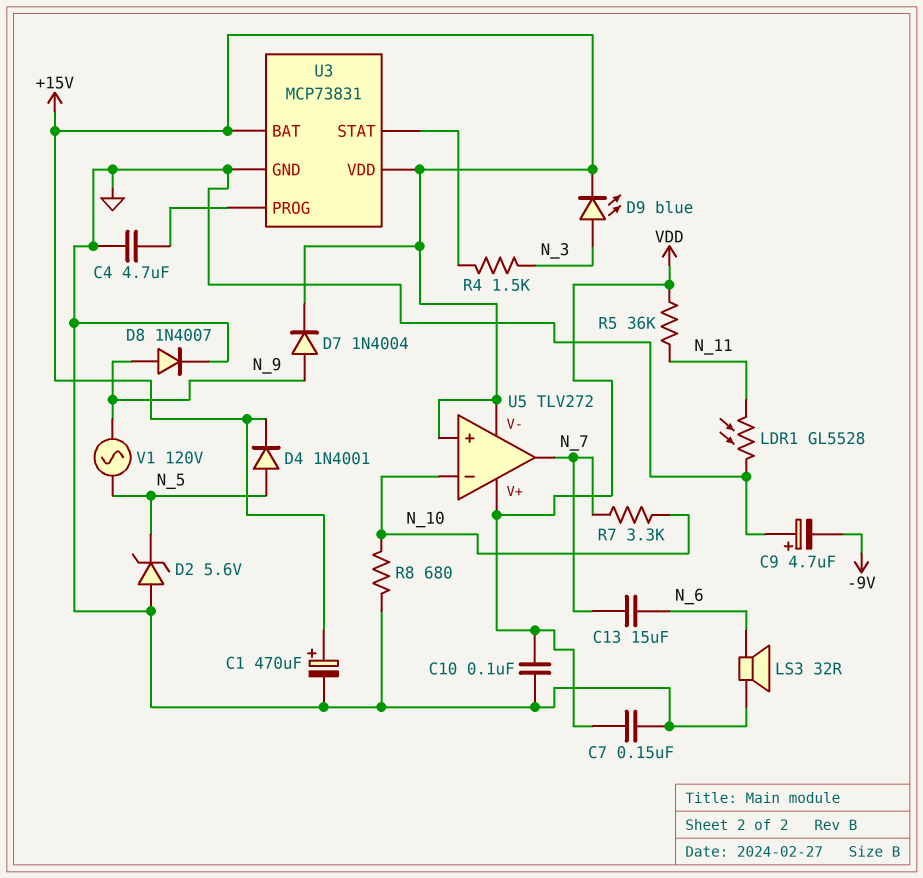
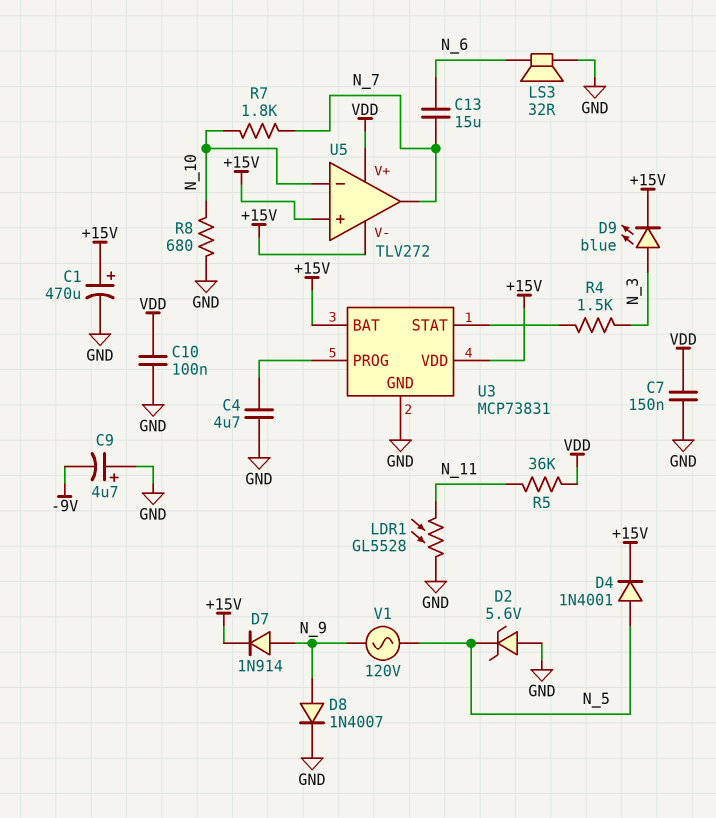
D7: diode 1N4004 (A N_9, K +15V) -> diode 1N914 (A N_9, K +15V)
R7: 3.3k (N_7, N_10) -> 1.8k (N_7, N_10)

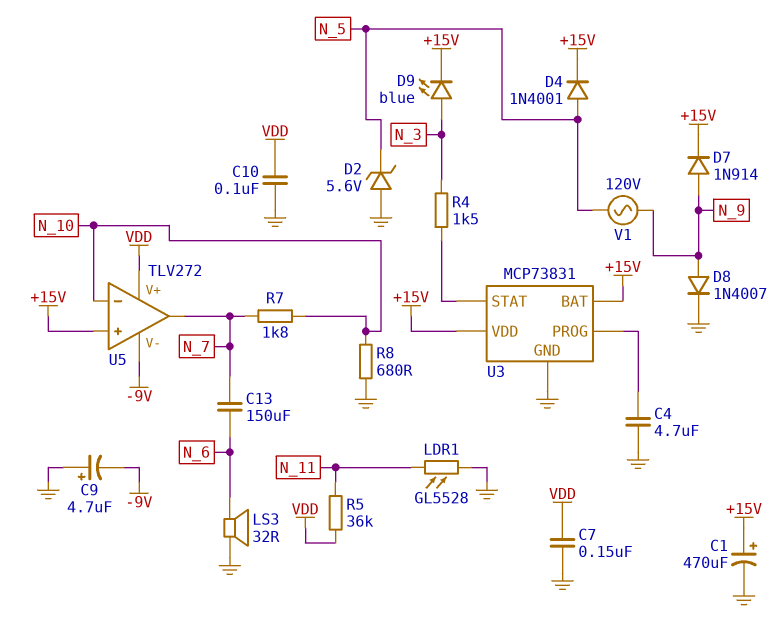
C13: 15uF (N_6, N_7) -> 150uF (N_6, N_7)
U5 pin V-: +15V -> -9V

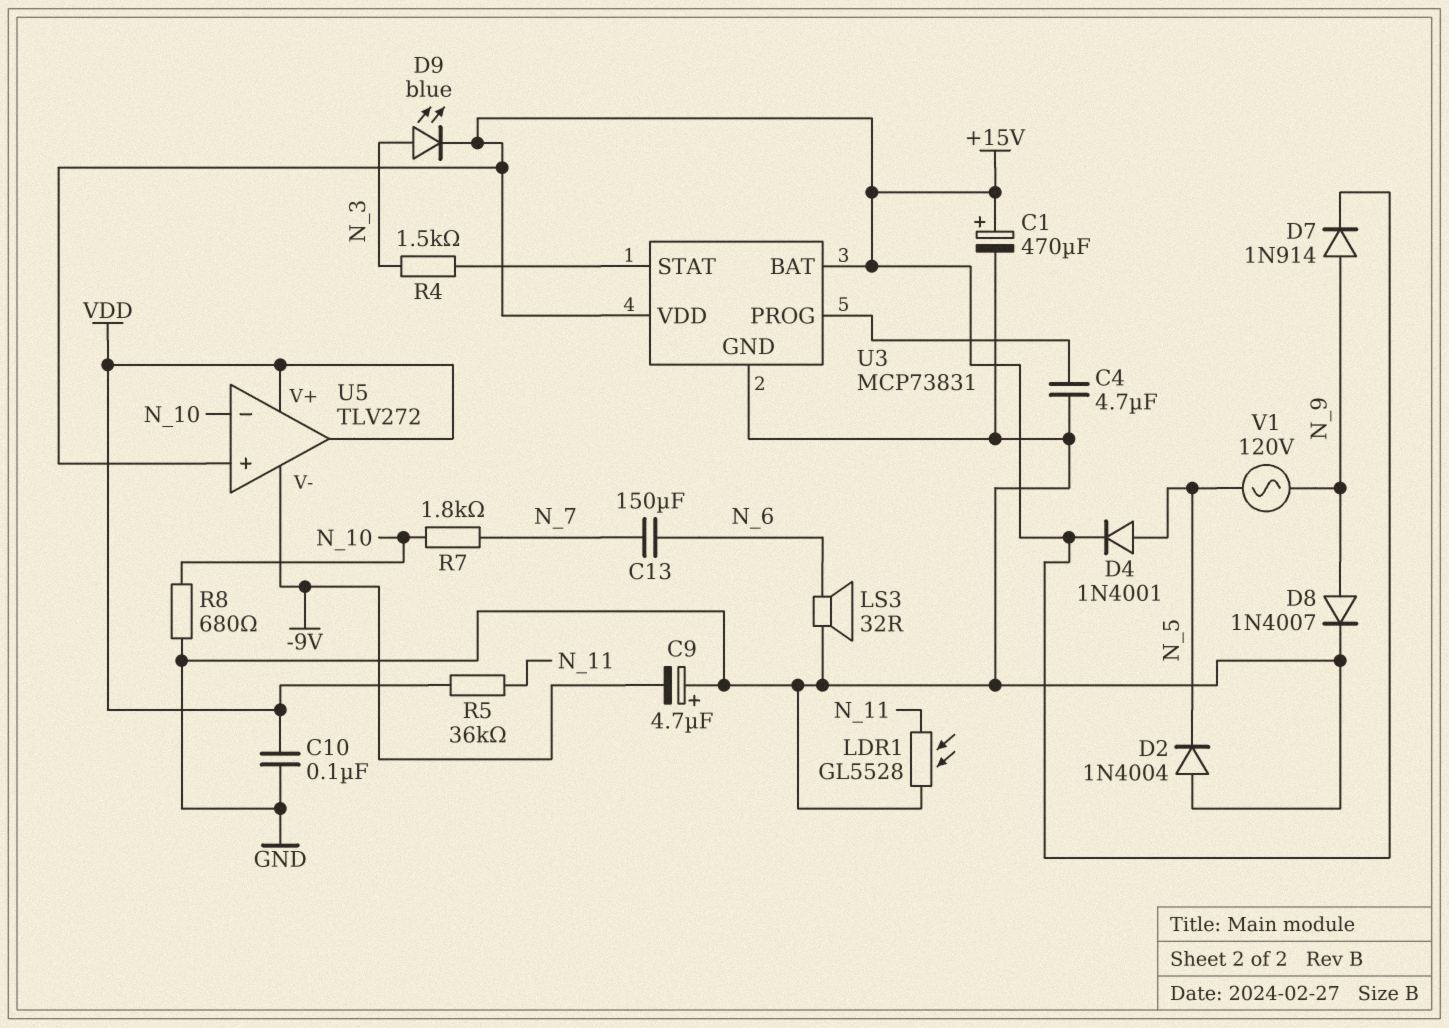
C7: 150nF (GND, VDD) -> none
D2: zener 5.6V (A GND, K N_5) -> diode 1N4004 (A GND, K N_5)
U5 pin out: N_7 -> VDD

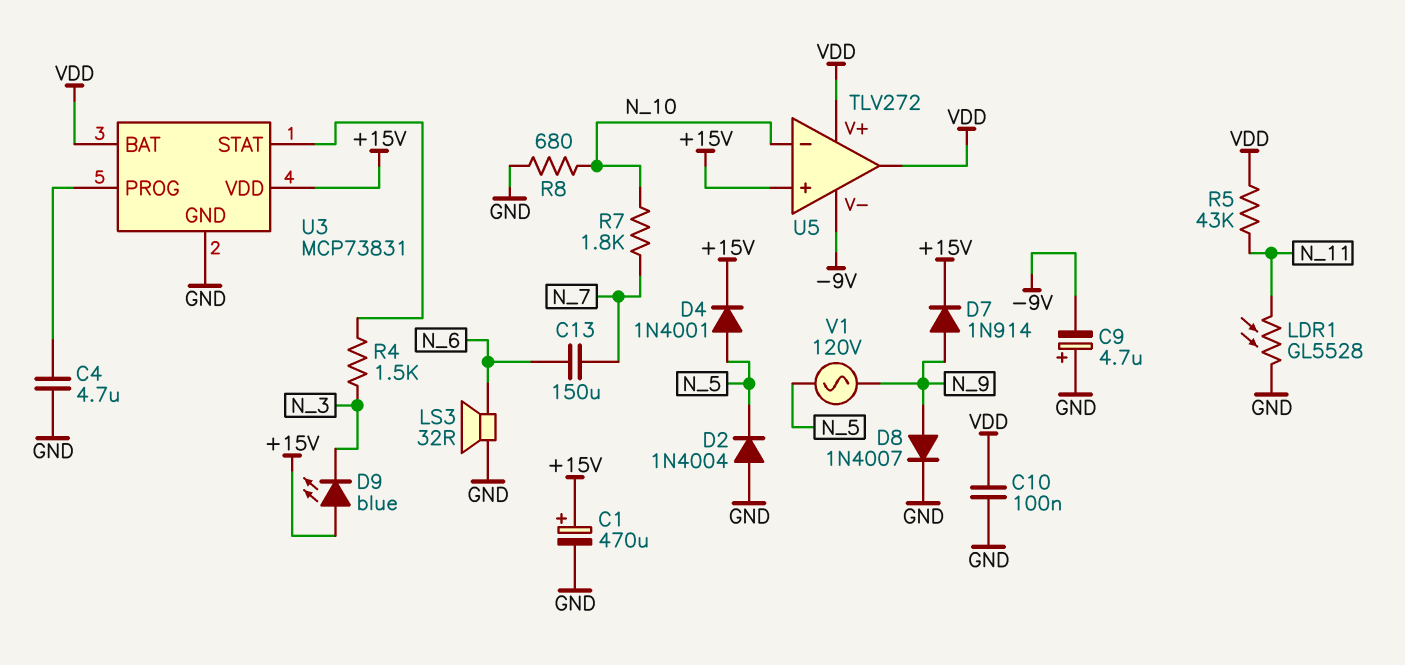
D9: LED blue (A N_3, K +15V) -> LED blue (A +15V, K N_3)
R5: 36k (N_11, VDD) -> 43k (N_11, VDD)
U3 pin BAT: +15V -> VDD

